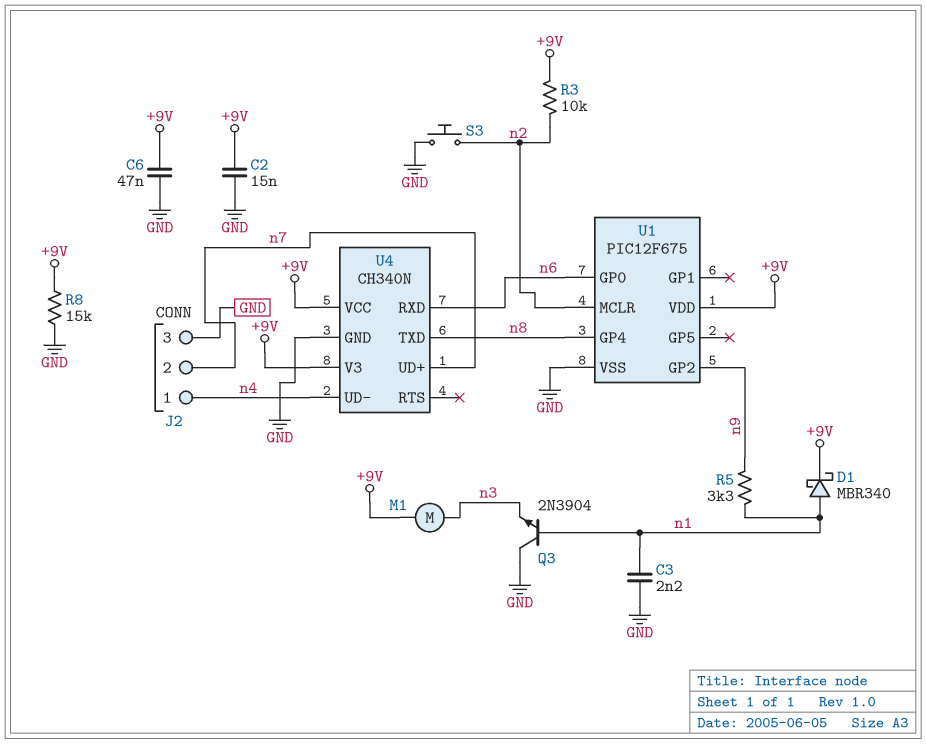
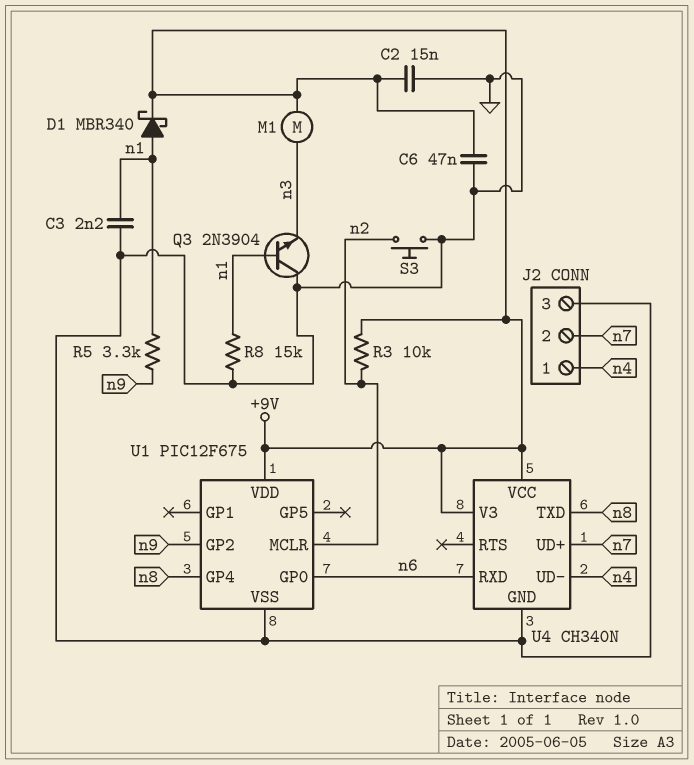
R8: 15k (+9V, GND) -> 15k (GND, n1)

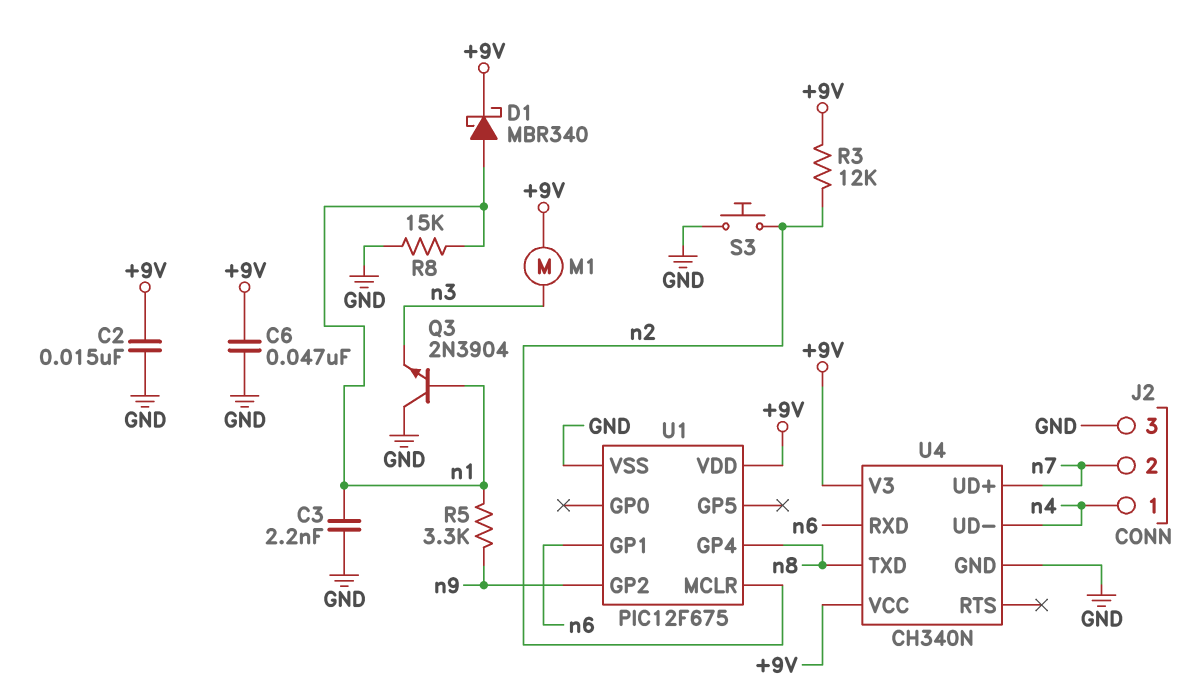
R3: 10k (+9V, n2) -> 12k (+9V, n2)
U1 pin GP0: n6 -> none
U1 pin GP1: none -> n6

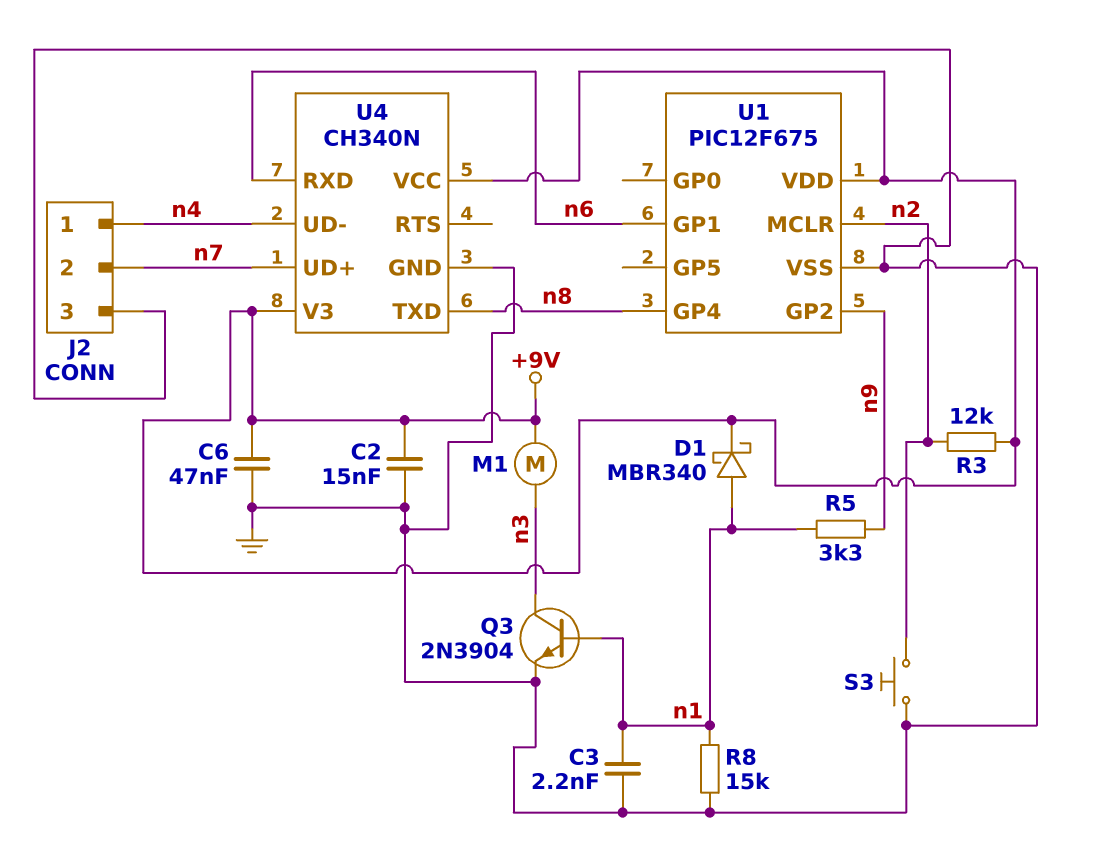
Q3: NPN 2N3904 (B n1, C GND, E n3) -> NPN 2N3904 (B n1, C n3, E GND)

